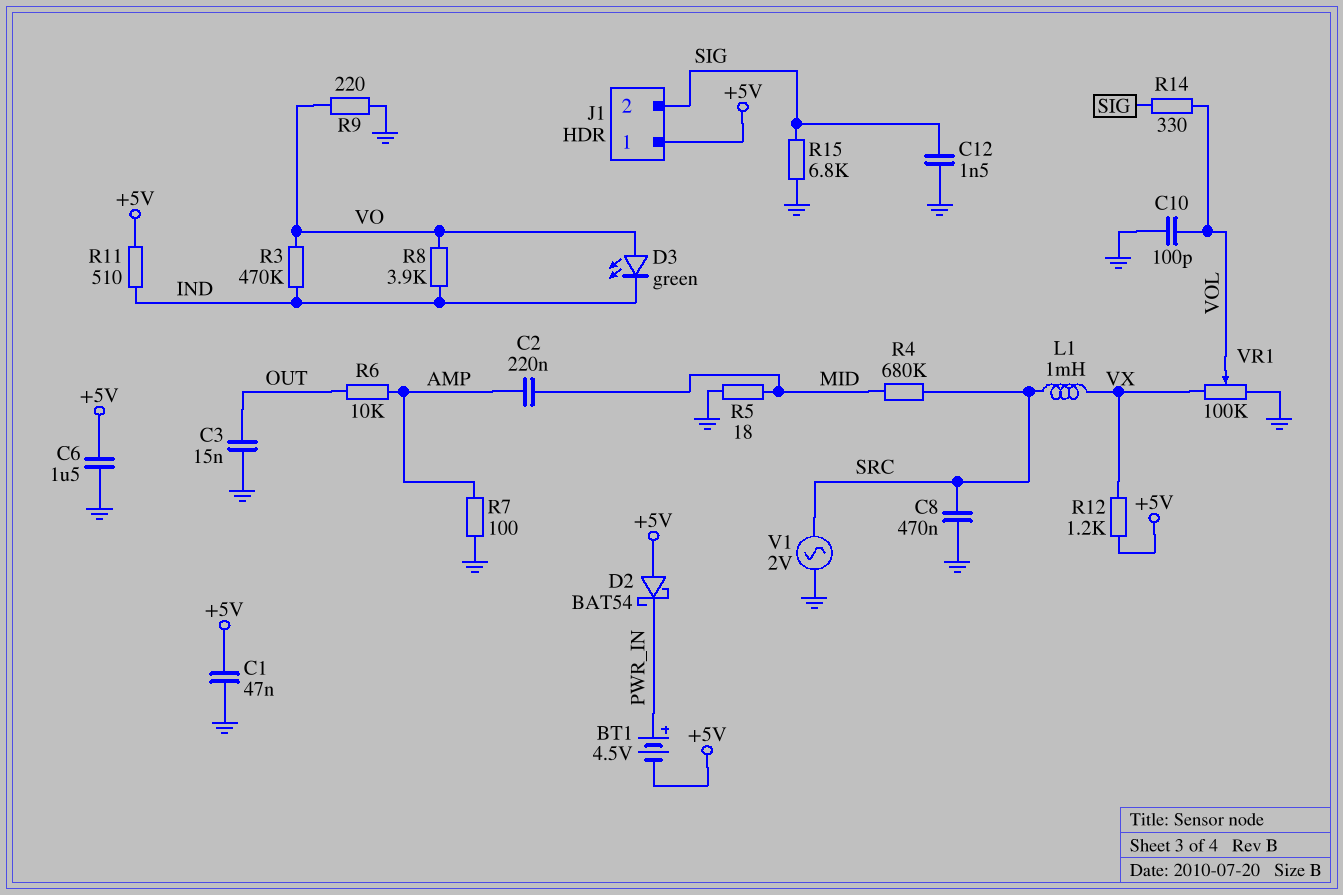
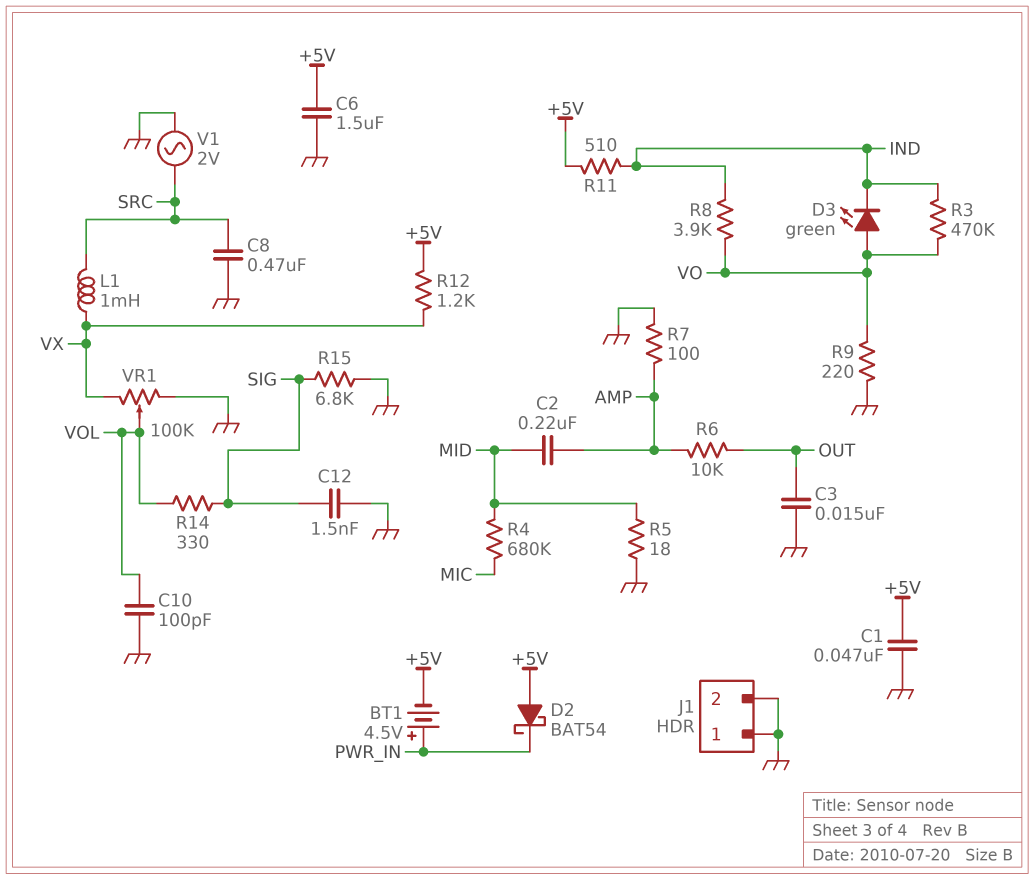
J1 pin 1: +5V -> GND
J1 pin 2: SIG -> GND
R4: 680k (MID, SRC) -> 680k (MIC, MID)

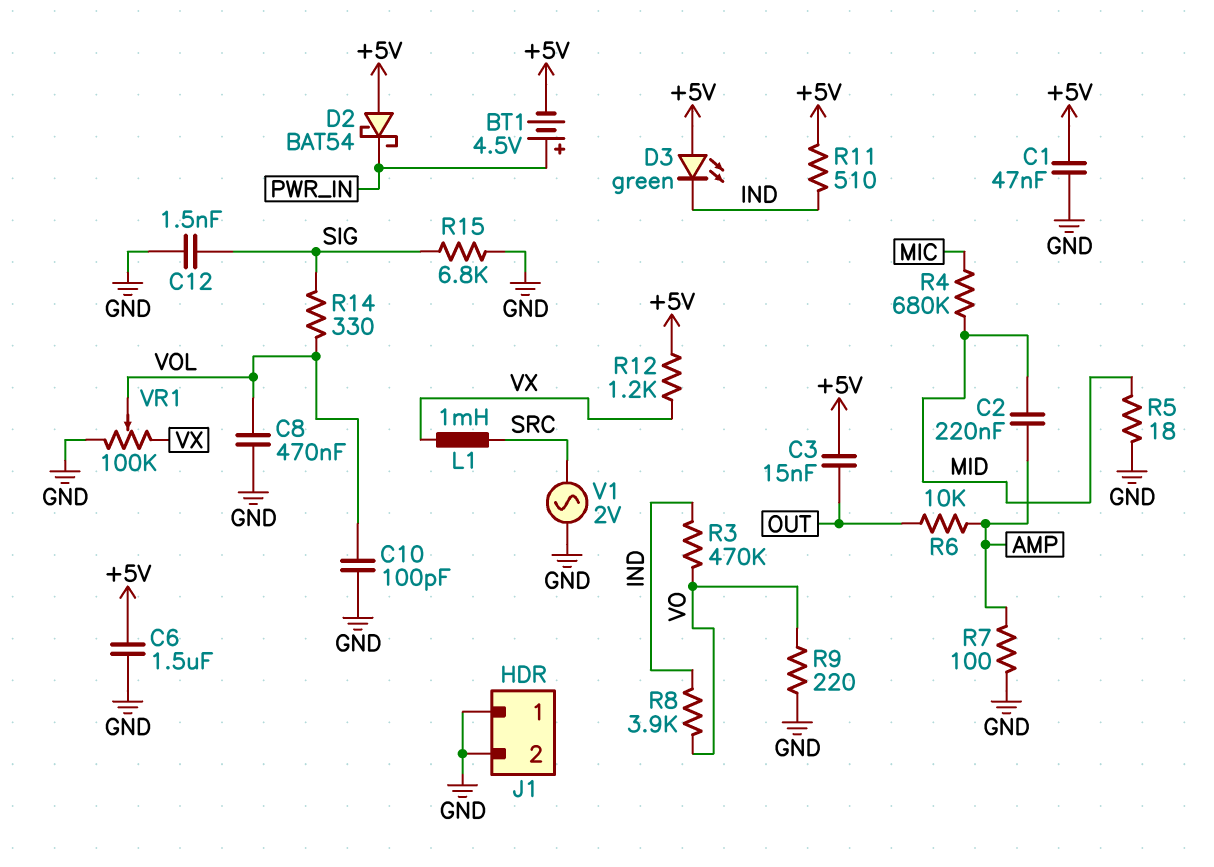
C3: 15nF (GND, OUT) -> 15nF (+5V, OUT)
C8: 470nF (GND, SRC) -> 470nF (GND, VOL)
D3: LED green (A VO, K IND) -> LED green (A +5V, K IND)

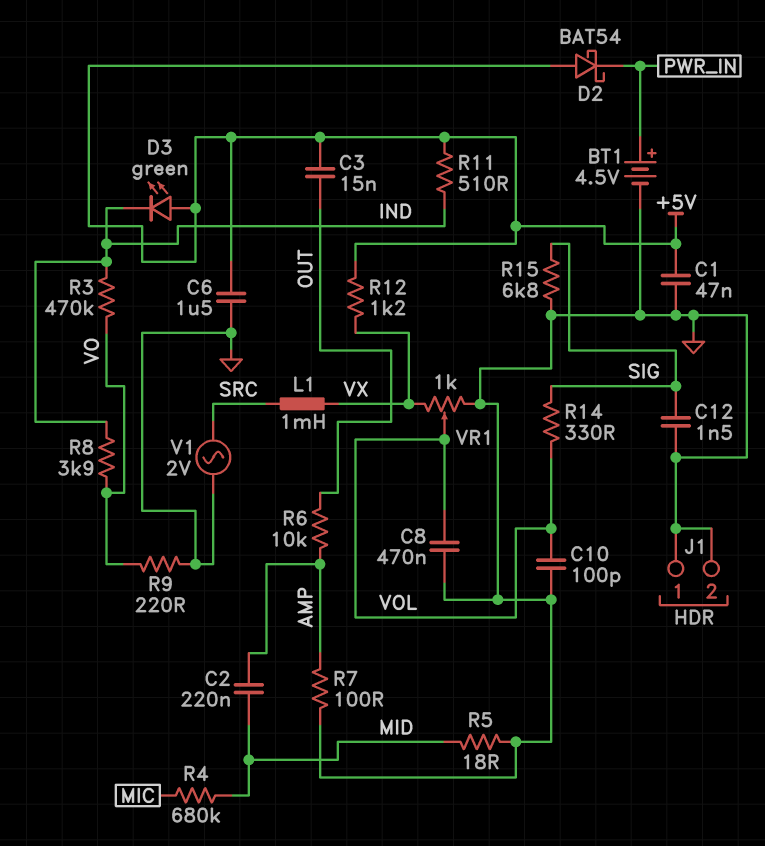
BT1: 4.5V (plus PWR_IN, minus +5V) -> 4.5V (plus PWR_IN, minus GND)
VR1: 100k (GND, VX, wiper VOL) -> 1k (GND, VX, wiper VOL)

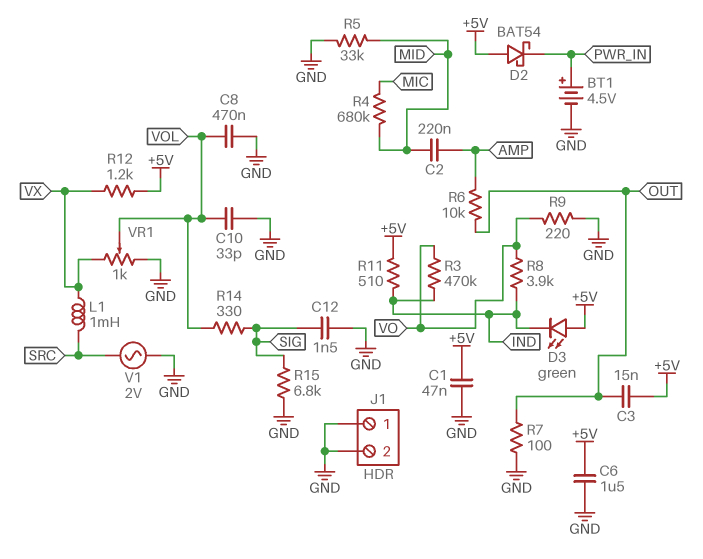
C10: 100pF (GND, VOL) -> 33pF (GND, VOL)
R5: 18 (GND, MID) -> 33k (GND, MID)
R7: 100 (AMP, GND) -> 100 (GND, OUT)

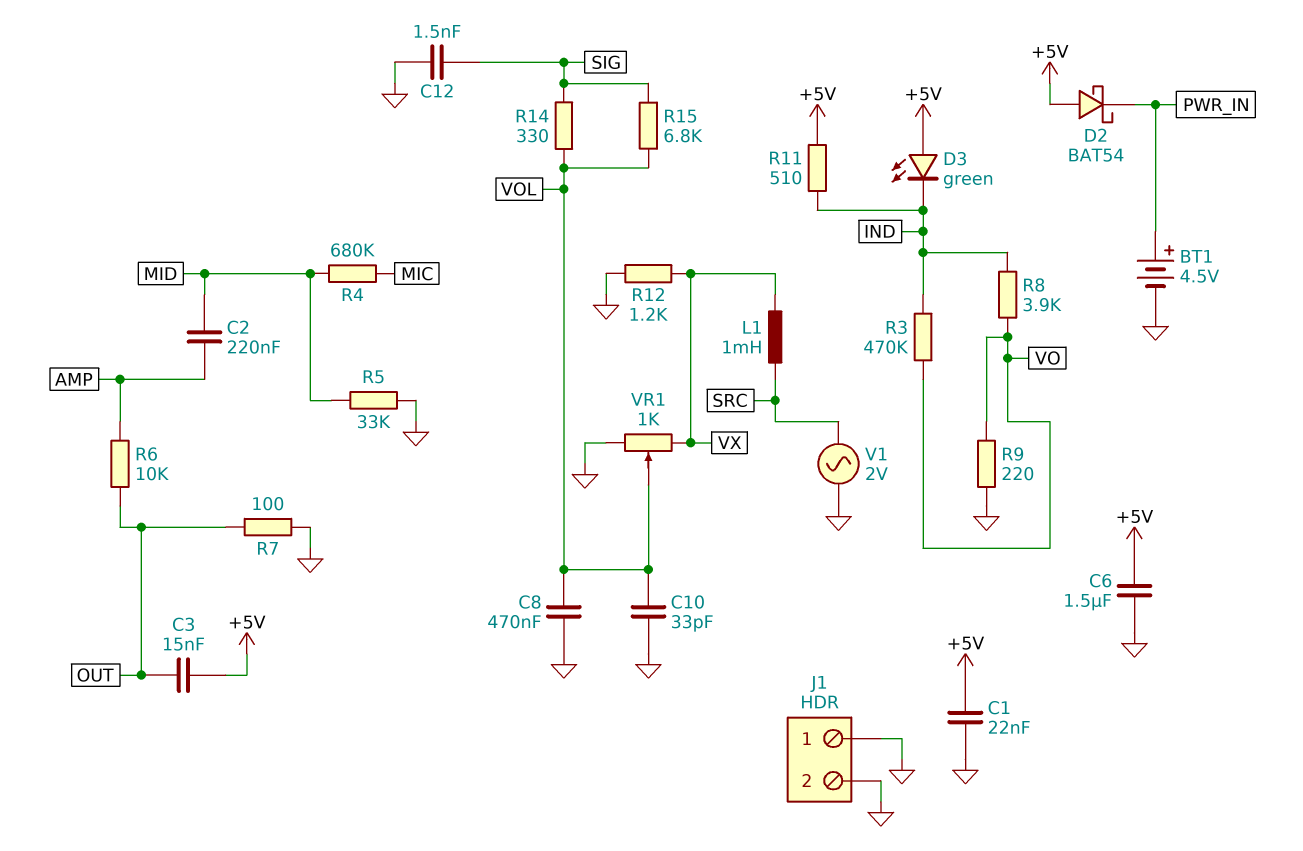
C1: 47nF (+5V, GND) -> 22nF (+5V, GND)
R12: 1.2k (+5V, VX) -> 1.2k (GND, VX)
R15: 6.8k (GND, SIG) -> 6.8k (SIG, VOL)

